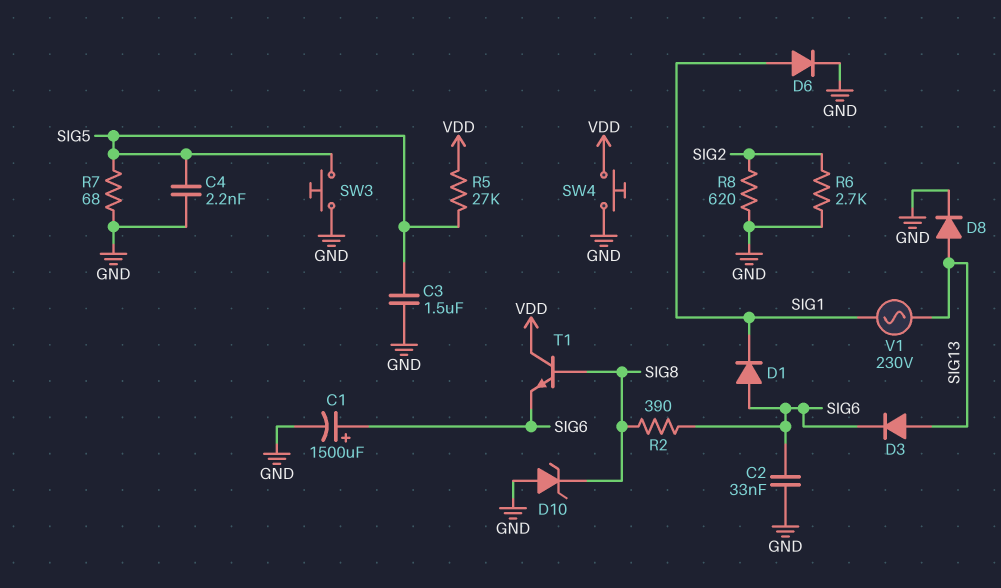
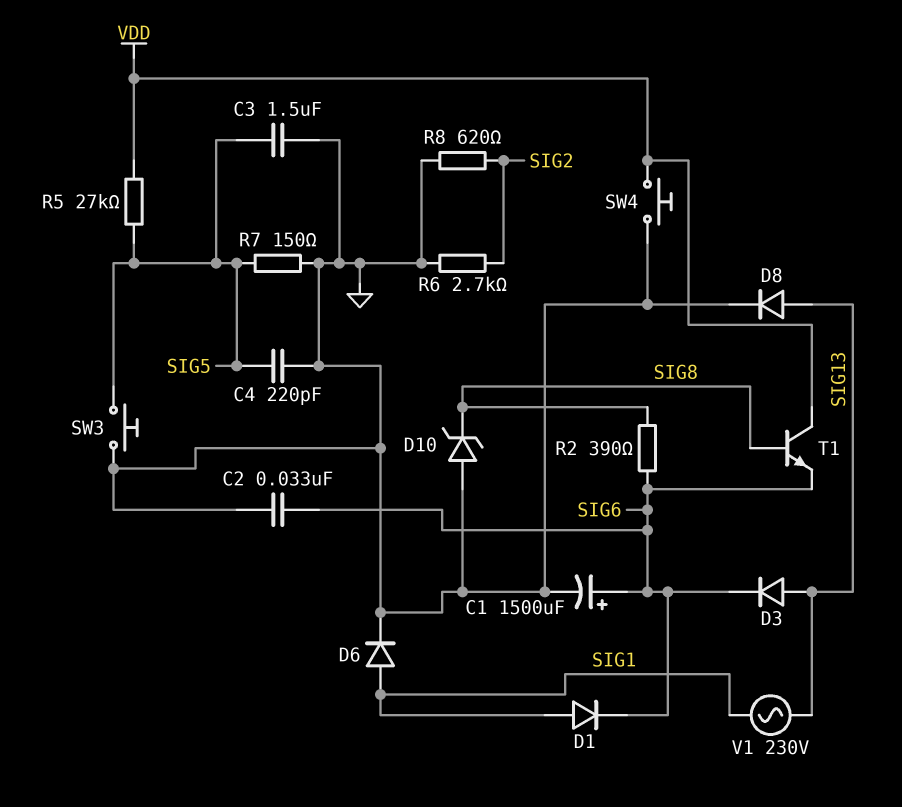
C4: 2.2nF (GND, SIG5) -> 220pF (GND, SIG5)
D1: diode (A SIG6, K SIG1) -> diode (A SIG1, K SIG6)
R7: 68 (GND, SIG5) -> 150 (GND, SIG5)

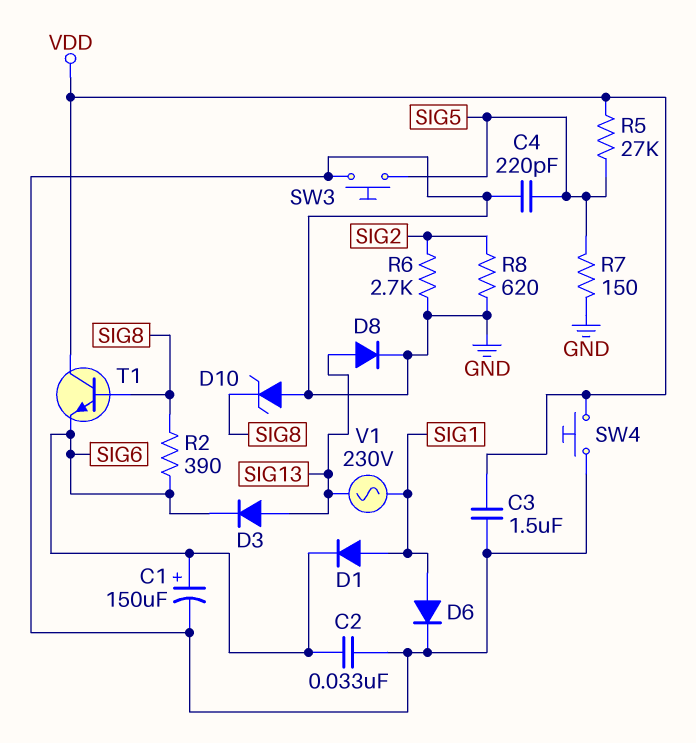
C1: 1500uF (plus SIG6, minus GND) -> 150uF (plus SIG6, minus GND)
C3: 1.5uF (GND, SIG5) -> 1.5uF (GND, VDD)

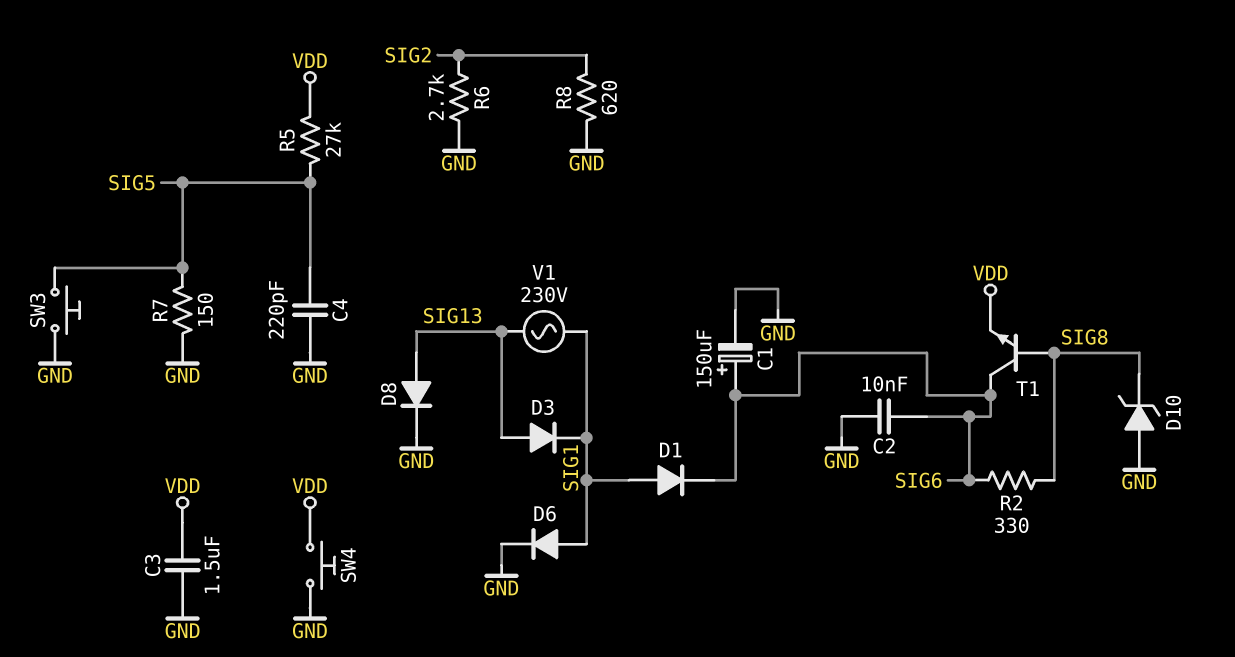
C2: 33nF (GND, SIG6) -> 10nF (GND, SIG6)
D3: diode (A SIG13, K SIG6) -> diode (A SIG13, K SIG1)
R2: 390 (SIG6, SIG8) -> 330 (SIG6, SIG8)
T1: NPN (B SIG8, C VDD, E SIG6) -> NPN (B SIG8, C SIG6, E VDD)

